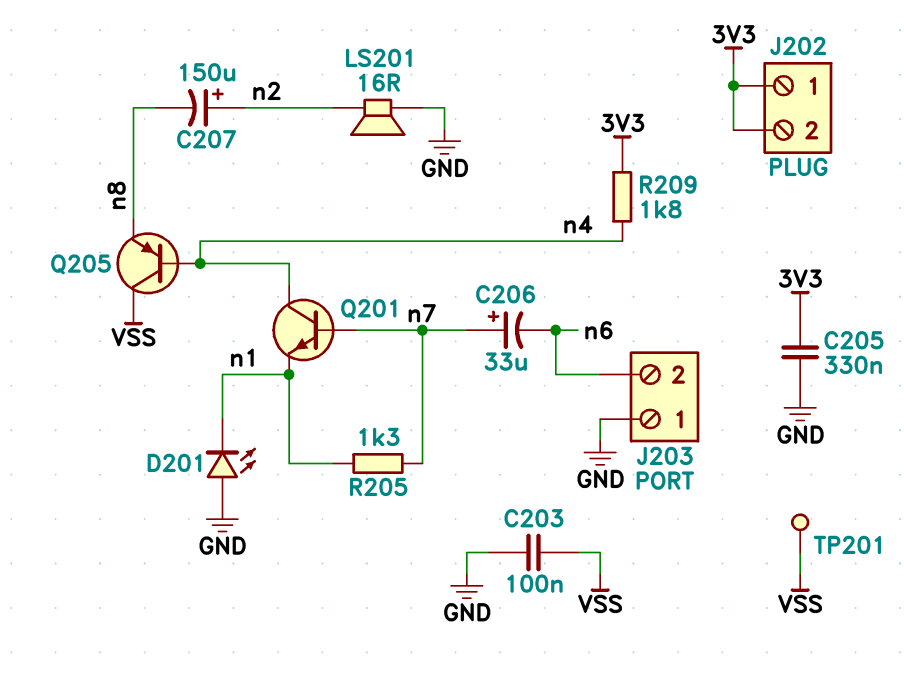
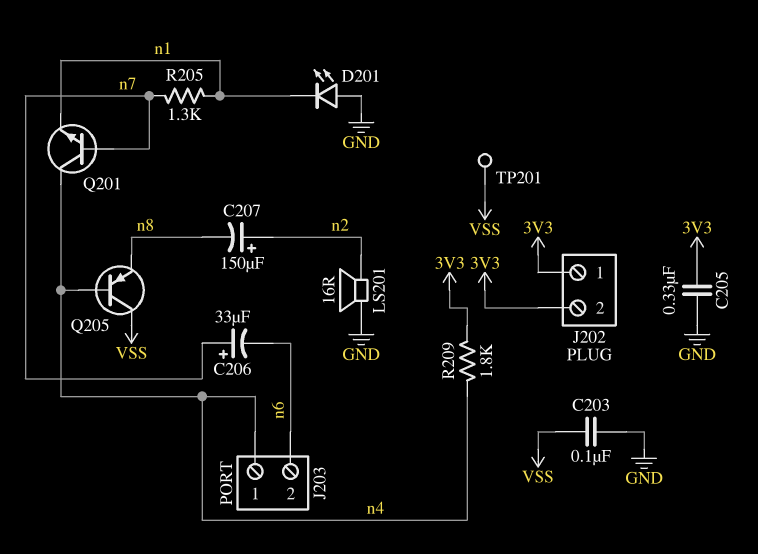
J203 pin 1: GND -> n4

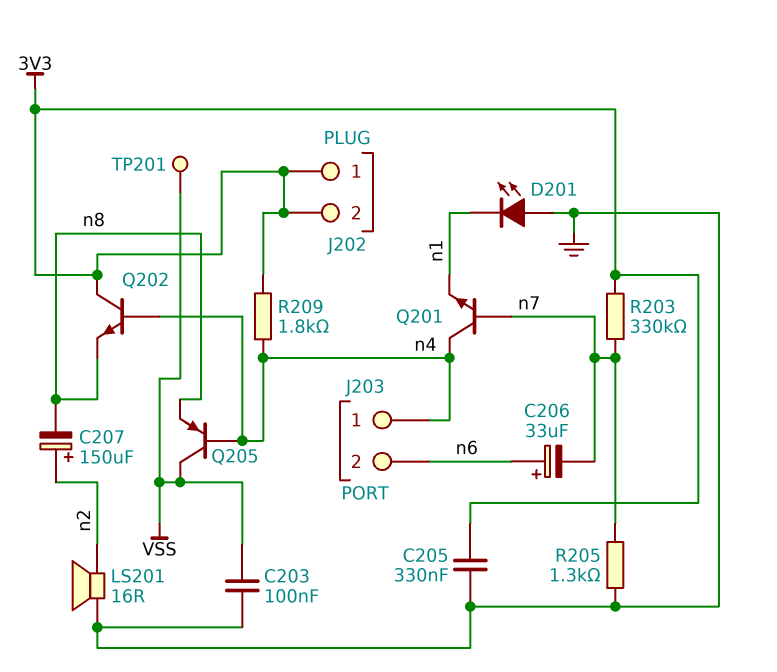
C206: 33uF (plus n7, minus n6) -> 33uF (plus n6, minus n7)
Q202: none -> NPN (B n4, C 3V3, E n8)
R203: none -> 330k (3V3, n7)
R205: 1.3k (n1, n7) -> 1.3k (GND, n7)

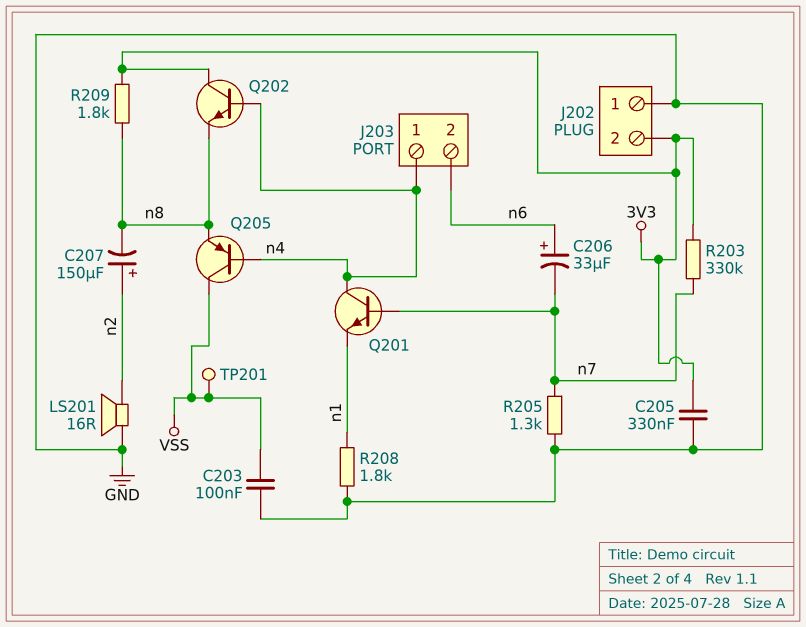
D201: LED (A GND, K n1) -> none
J202 pin 1: 3V3 -> GND
R208: none -> 1.8k (GND, n1)
R209: 1.8k (3V3, n4) -> 1.8k (3V3, n8)

